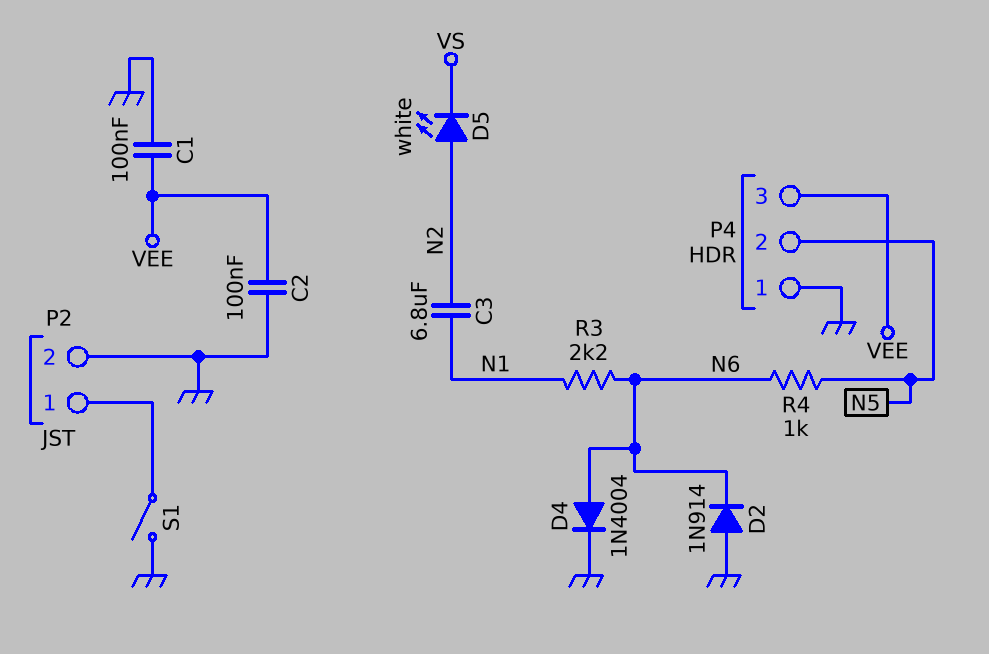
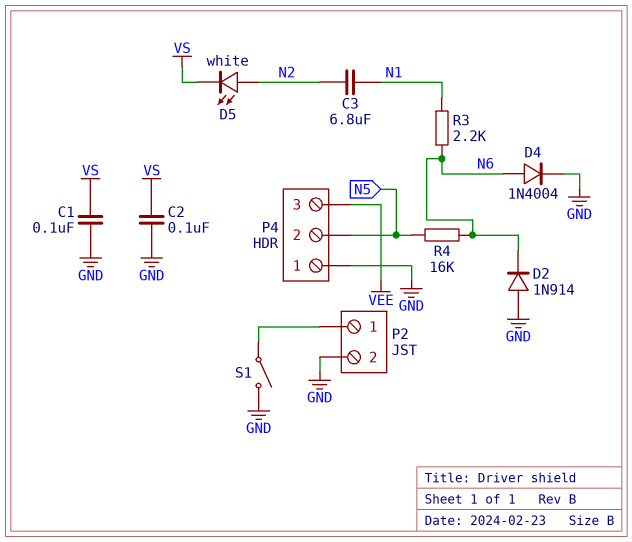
C1: 100nF (GND, VEE) -> 100nF (GND, VS)
C2: 100nF (GND, VEE) -> 100nF (GND, VS)
R4: 1k (N5, N6) -> 16k (N5, N6)

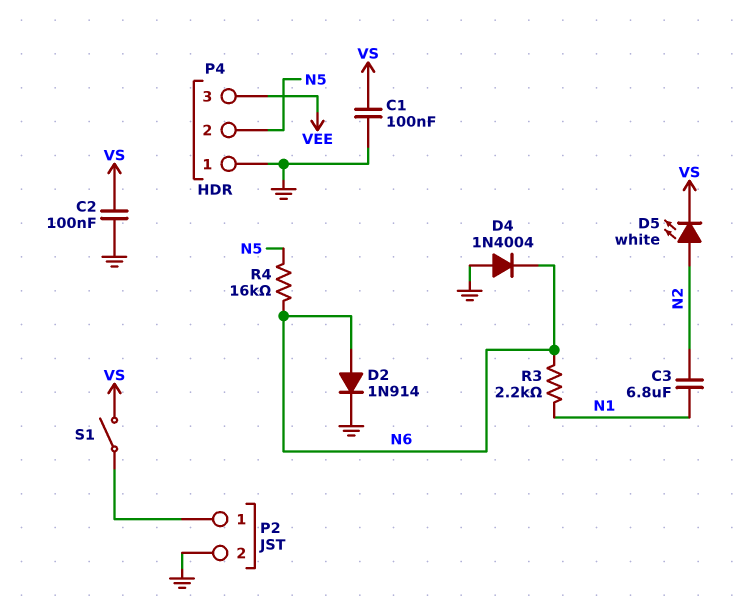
D2: diode 1N914 (A GND, K N6) -> diode 1N914 (A N6, K GND)
D4: diode 1N4004 (A N6, K GND) -> diode 1N4004 (A GND, K N6)
S1: switch (GND, P2/1) -> switch (P2/1, VS)

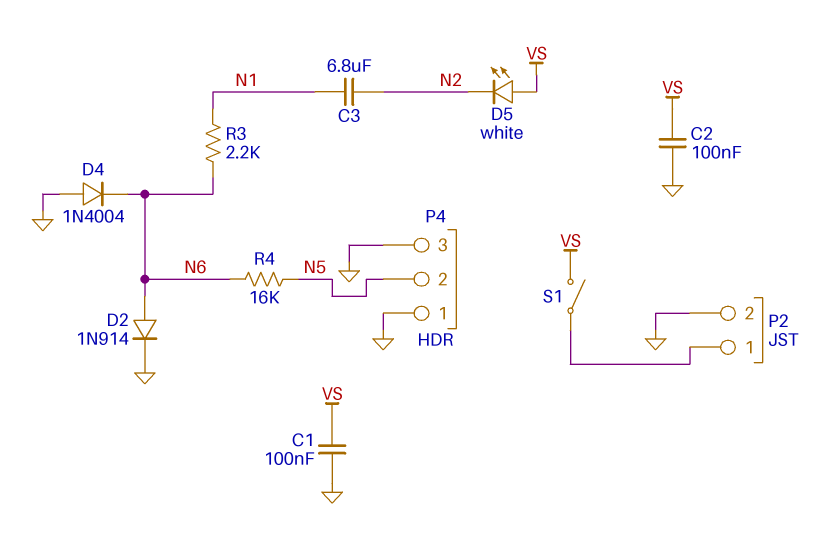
D5: LED white (A N2, K VS) -> LED white (A VS, K N2)
P4 pin 3: VEE -> GND

